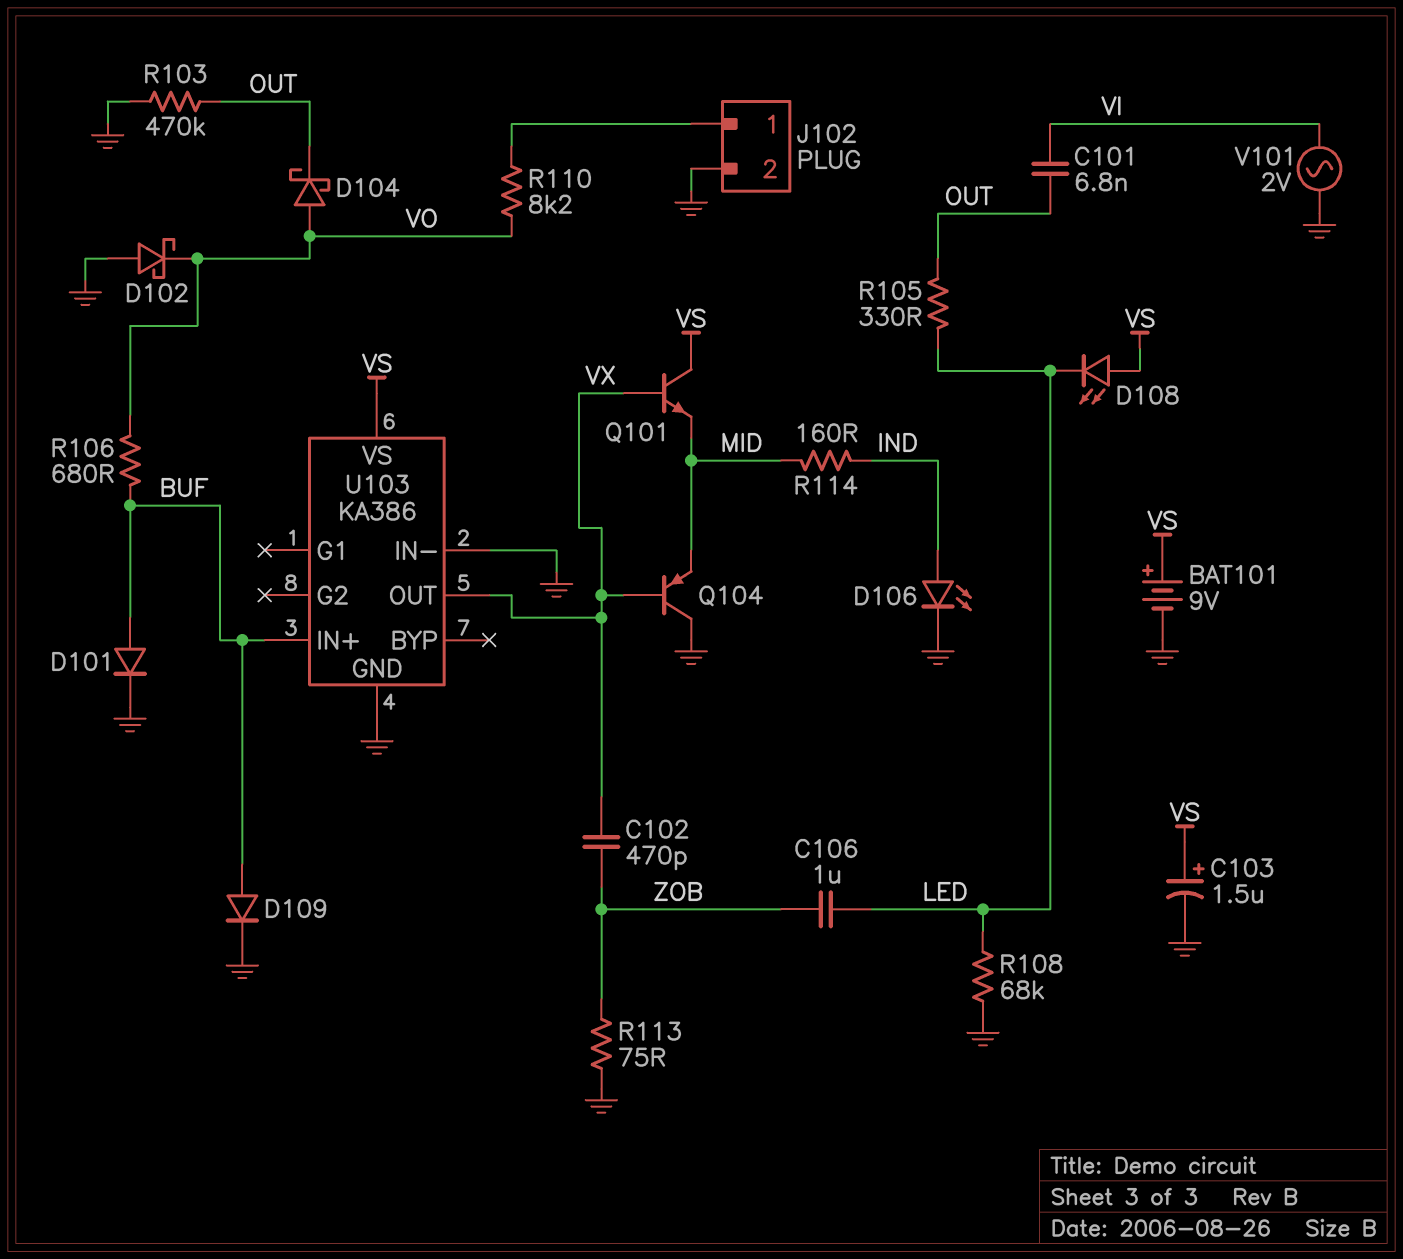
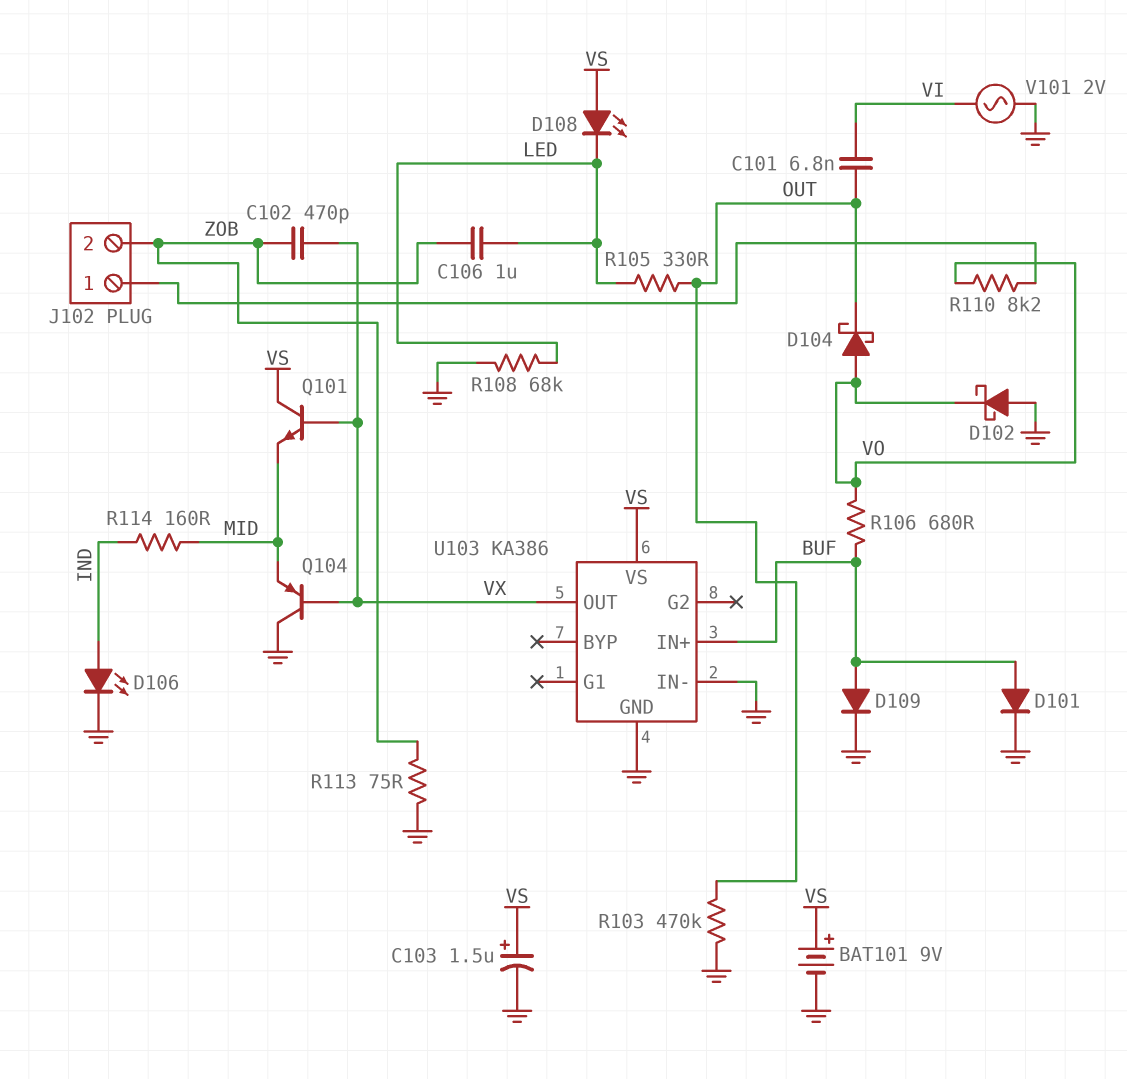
J102 pin 2: GND -> ZOB

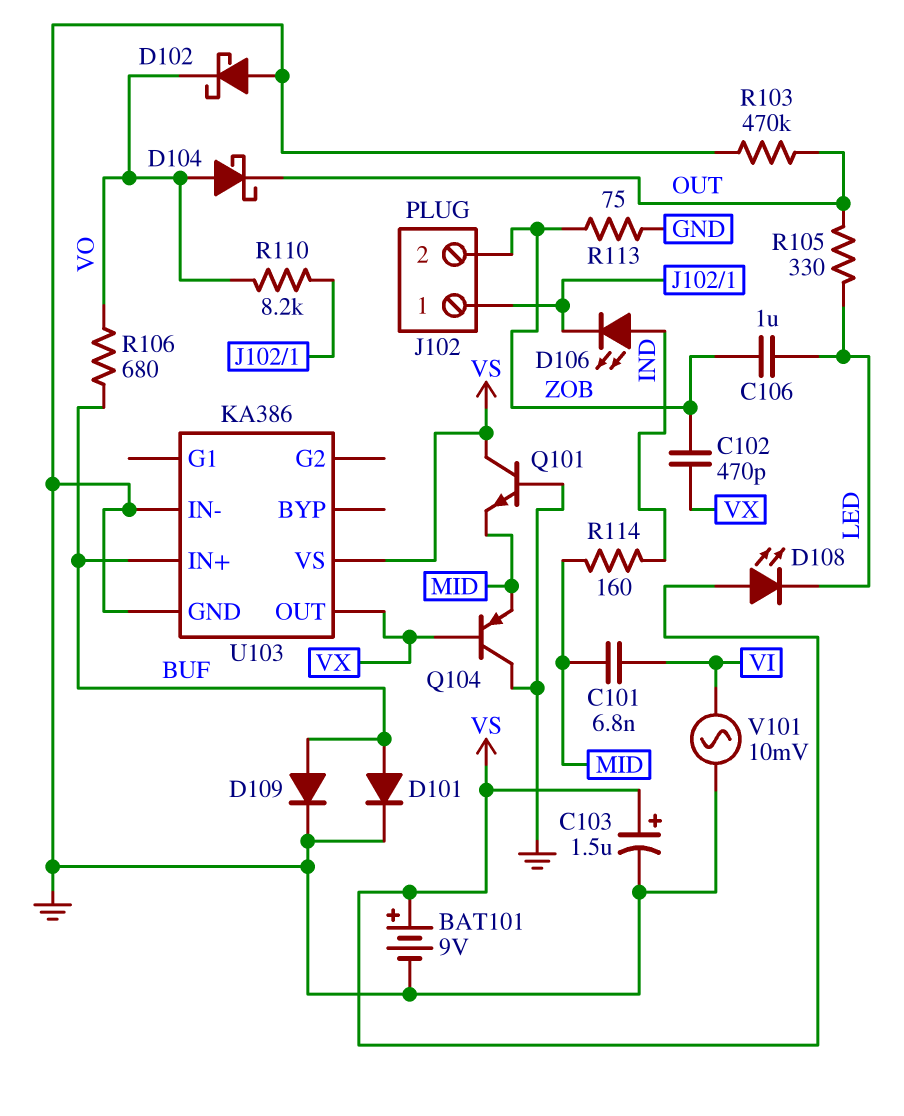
C101: 6.8nF (OUT, VI) -> 6.8nF (MID, VI)
D106: LED (A IND, K GND) -> LED (A IND, K J102/1)
Q101: NPN (B VX, C VS, E MID) -> NPN (B GND, C VS, E MID)
R108: 68k (GND, LED) -> none
V101: AC 2V (GND, VI) -> AC 10mV (GND, VI)

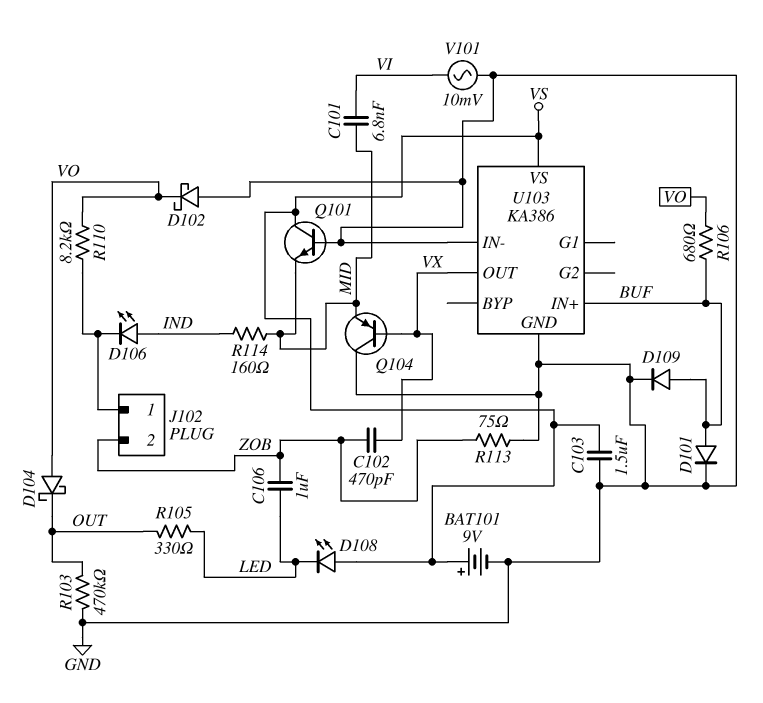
C103: 1.5uF (plus VS, minus GND) -> 1.5uF (GND, VS)

